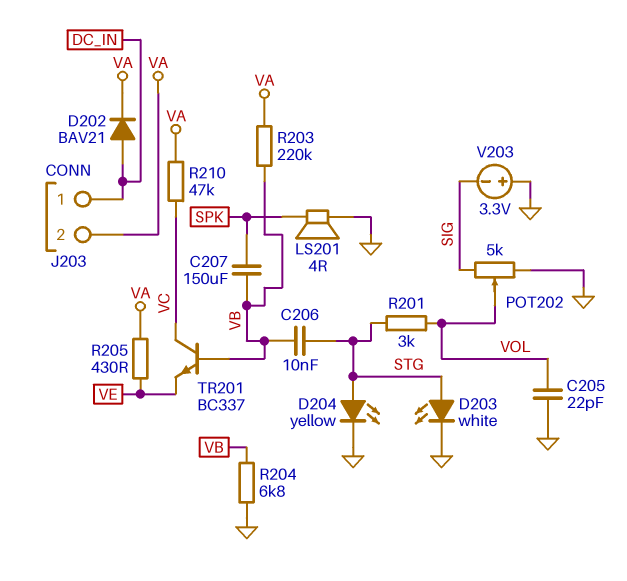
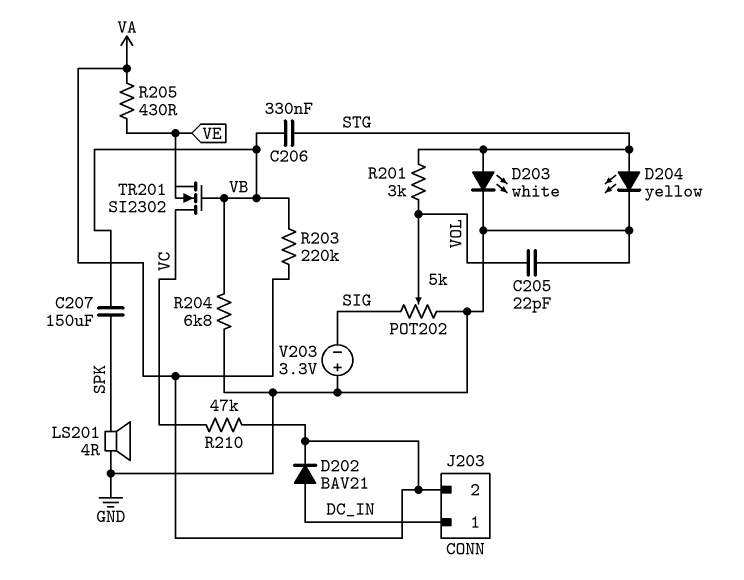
C206: 10nF (STG, VB) -> 330nF (STG, VB)
TR201: NPN BC337 (B VB, C VC, E VE) -> NMOS SI2302 (G VB, D VC, S VE)

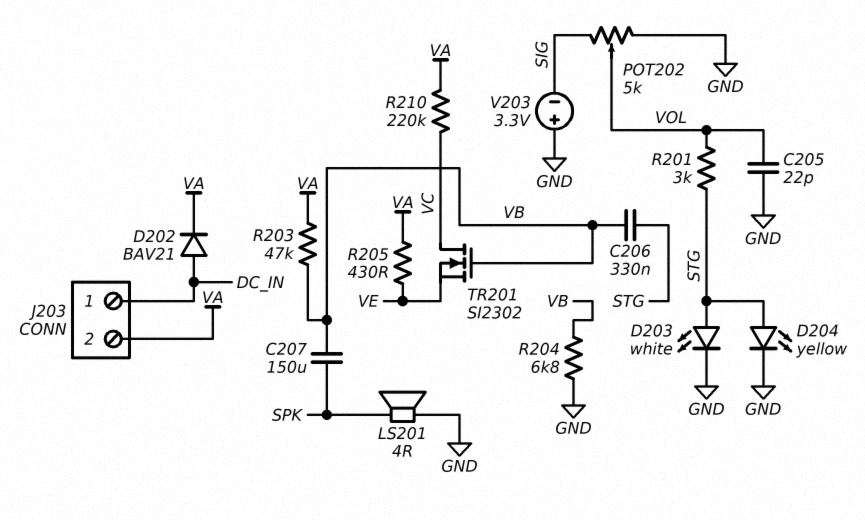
R203: 220k (VA, VB) -> 47k (VA, VB)
R210: 47k (VA, VC) -> 220k (VA, VC)

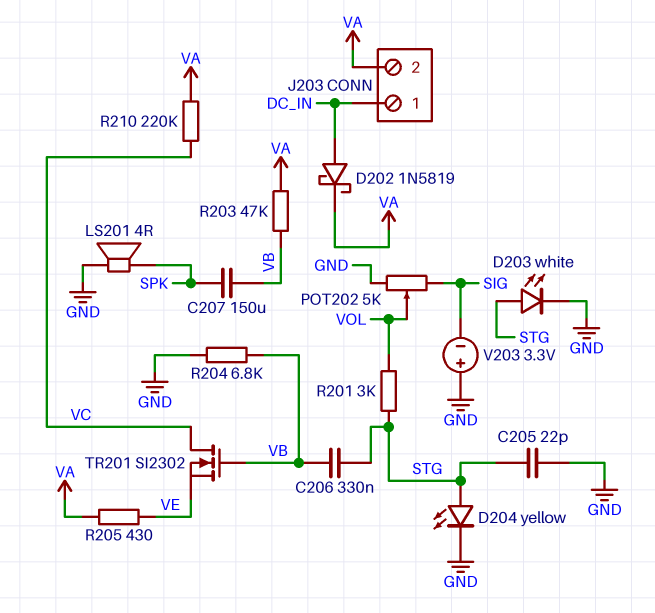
C205: 22pF (GND, VOL) -> 22pF (GND, STG)
D202: diode BAV21 (A DC_IN, K VA) -> schottky 1N5819 (A DC_IN, K VA)

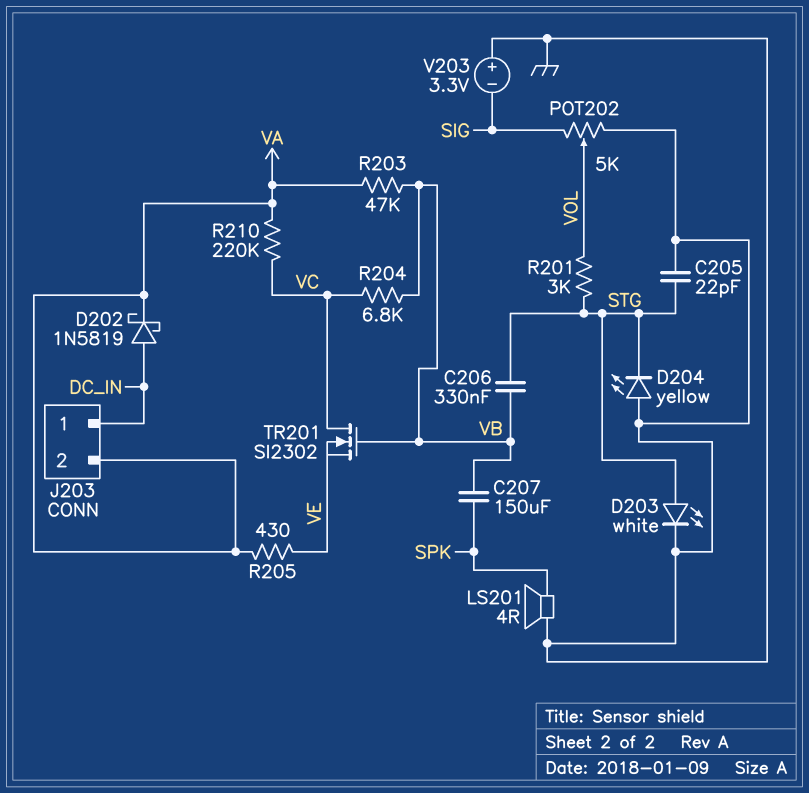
D204: LED yellow (A STG, K GND) -> LED yellow (A GND, K STG)
R204: 6.8k (GND, VB) -> 6.8k (VB, VC)

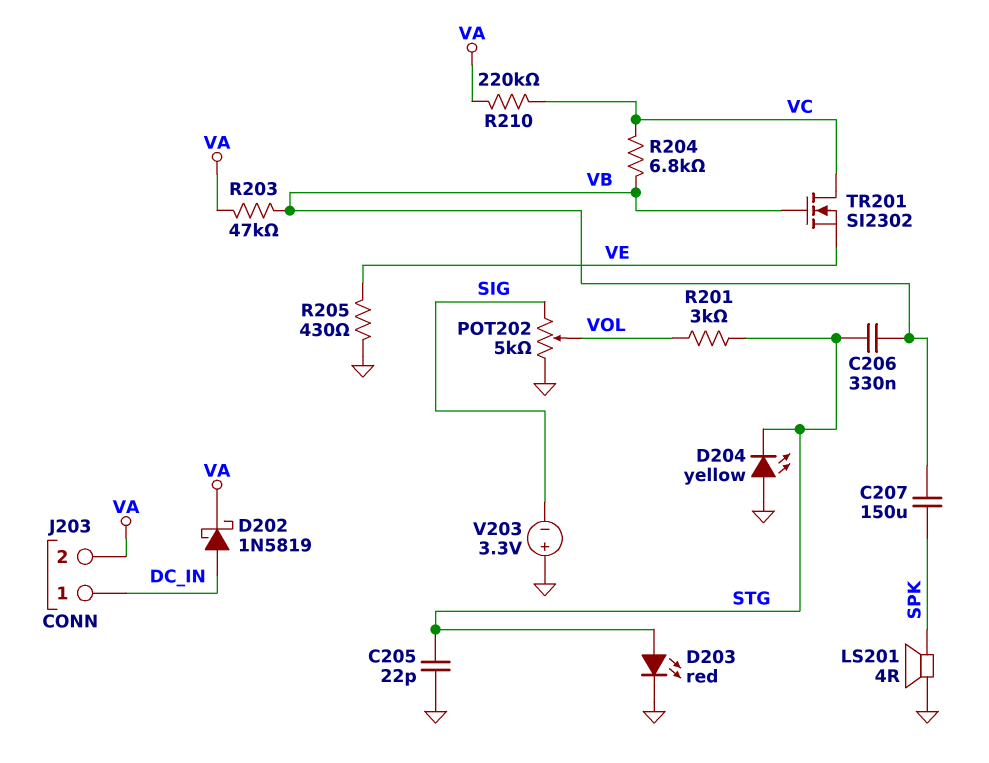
D203: LED white (A STG, K GND) -> LED red (A STG, K GND)
R205: 430 (VA, VE) -> 430 (GND, VE)

